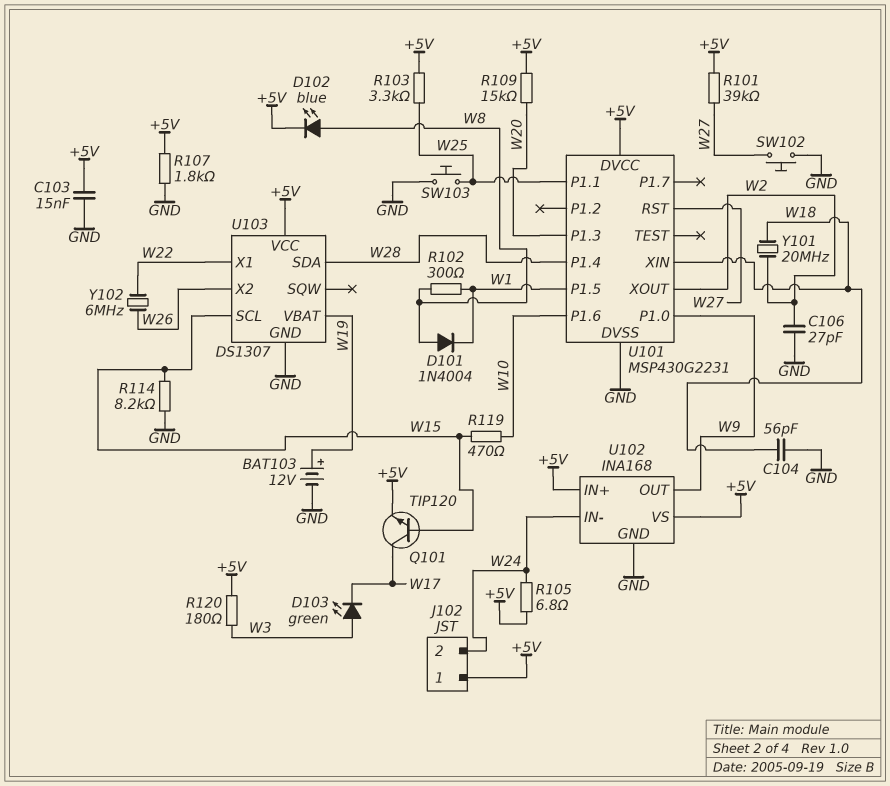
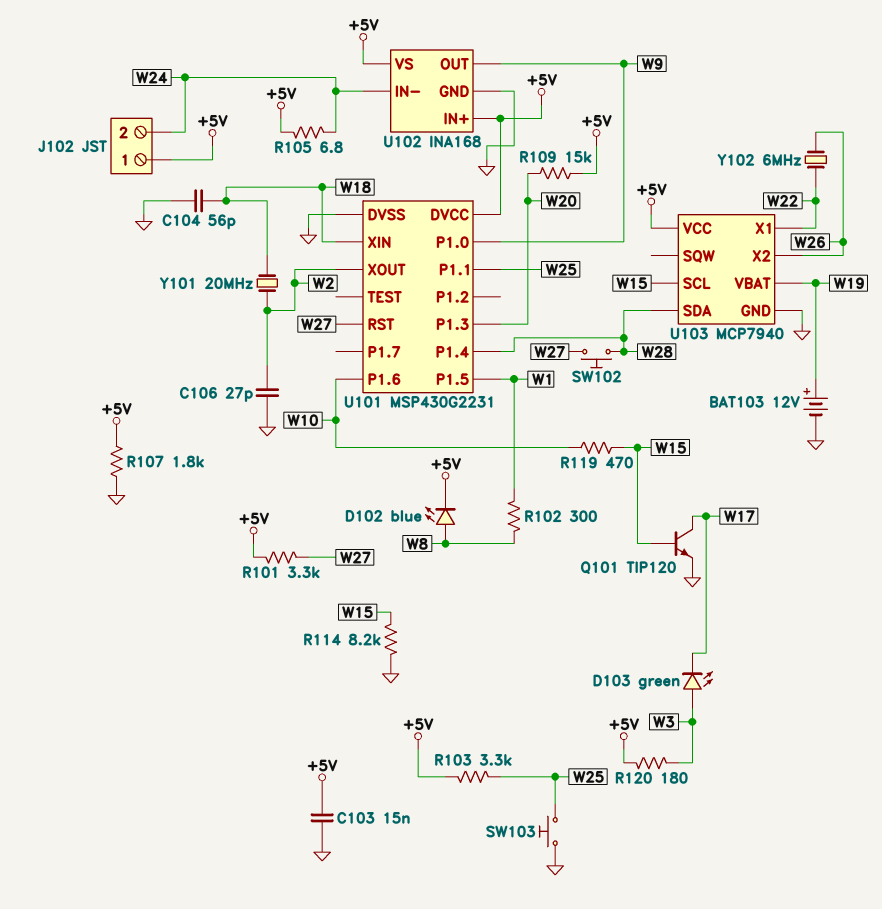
D101: diode 1N4004 (A W8, K W1) -> none
Q101: NPN TIP120 (B W15, C W17, E +5V) -> NPN TIP120 (B W15, C W17, E GND)
R101: 39k (+5V, W27) -> 3.3k (+5V, W27)
SW102: button (GND, W27) -> button (W27, W28)
U103: DS1307 -> MCP7940

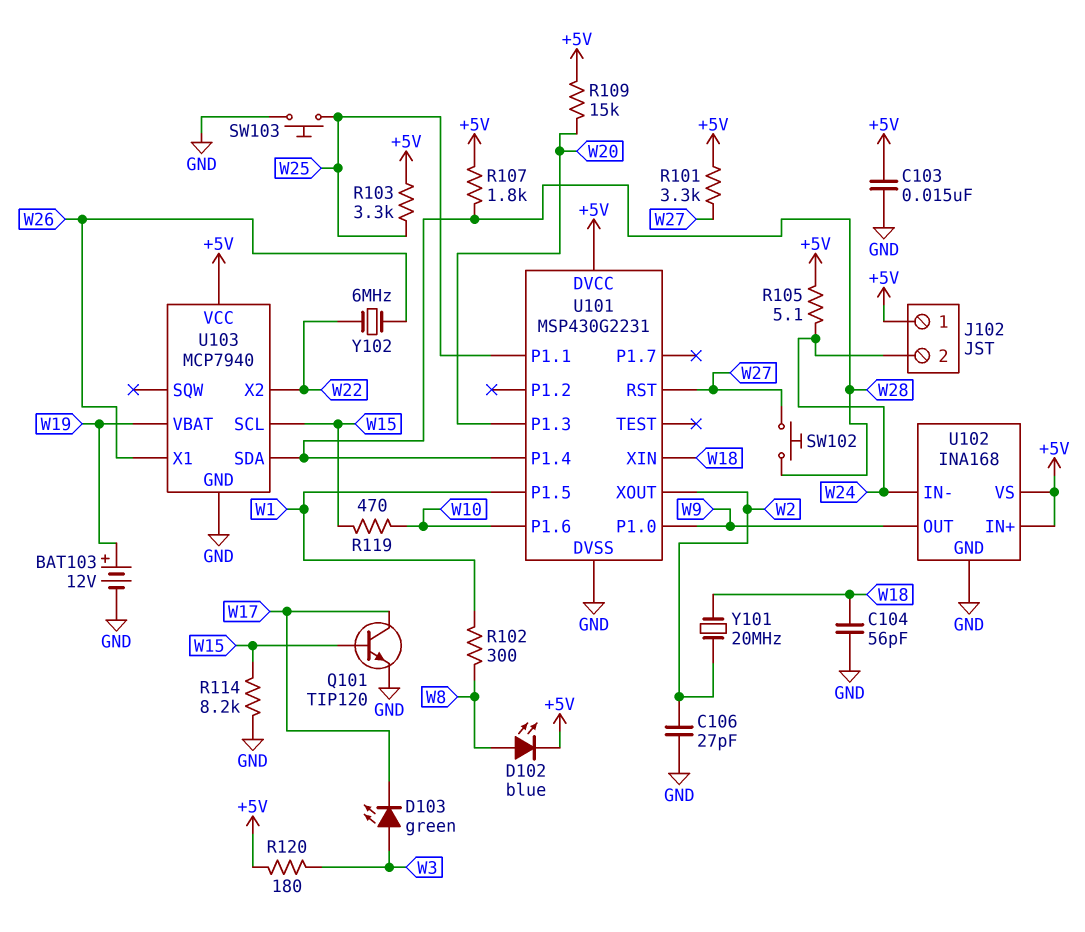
R105: 6.8 (+5V, W24) -> 5.1 (+5V, W24)
R107: 1.8k (+5V, GND) -> 1.8k (+5V, W28)
U103 pin X1: W22 -> W26
U103 pin X2: W26 -> W22

